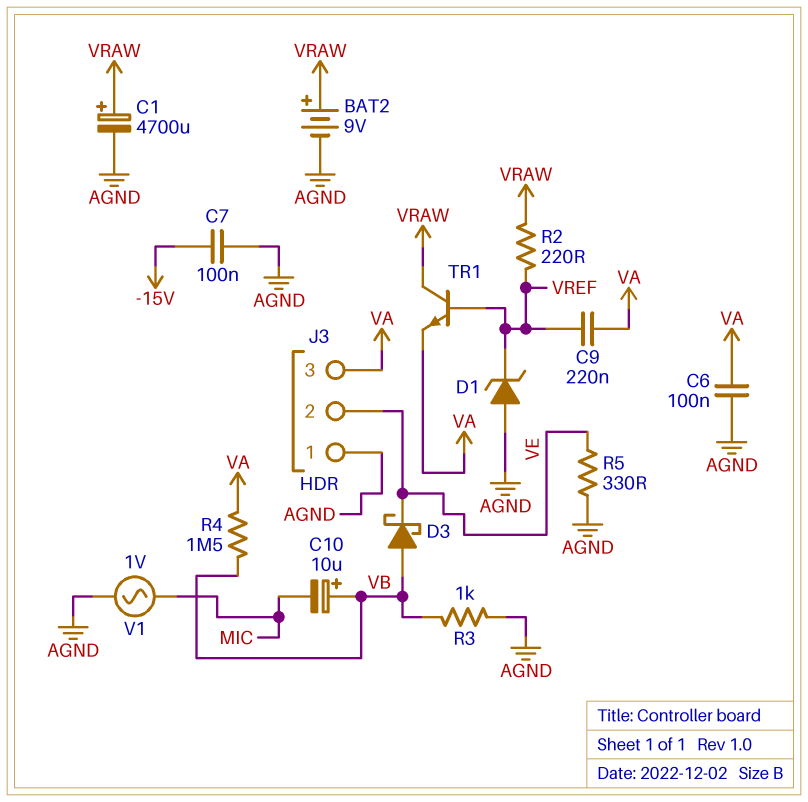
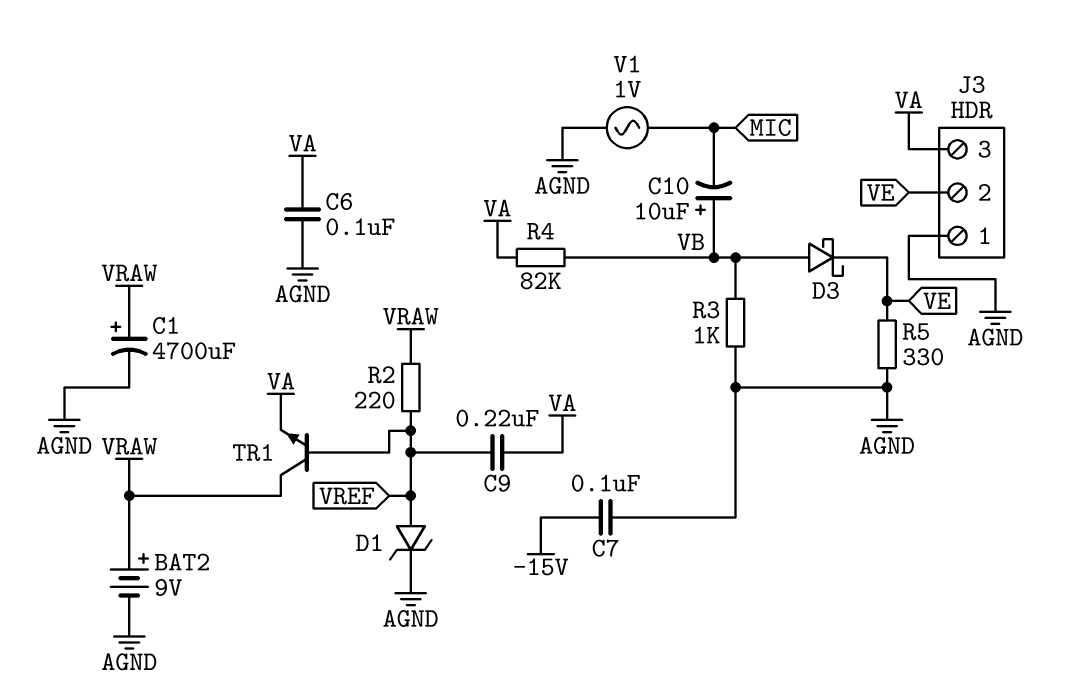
D1: zener (A AGND, K VREF) -> zener (A VREF, K AGND)
R4: 1.5M (VA, VB) -> 82k (VA, VB)

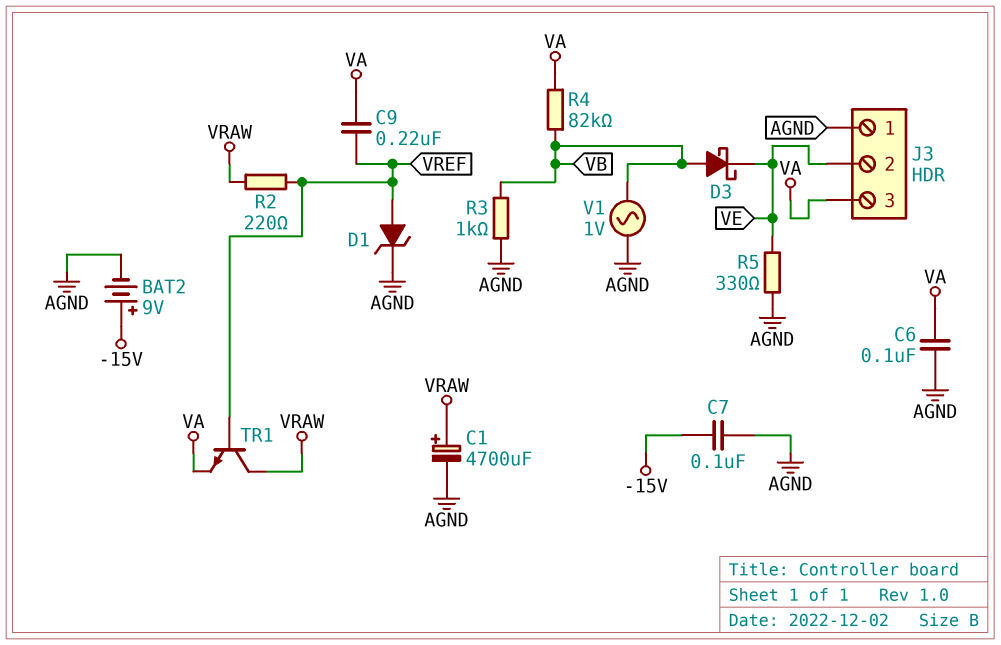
BAT2: 9V (plus VRAW, minus AGND) -> 9V (plus -15V, minus AGND)
C10: 10uF (plus VB, minus MIC) -> none
V1: AC 1V (AGND, MIC) -> AC 1V (AGND, VB)

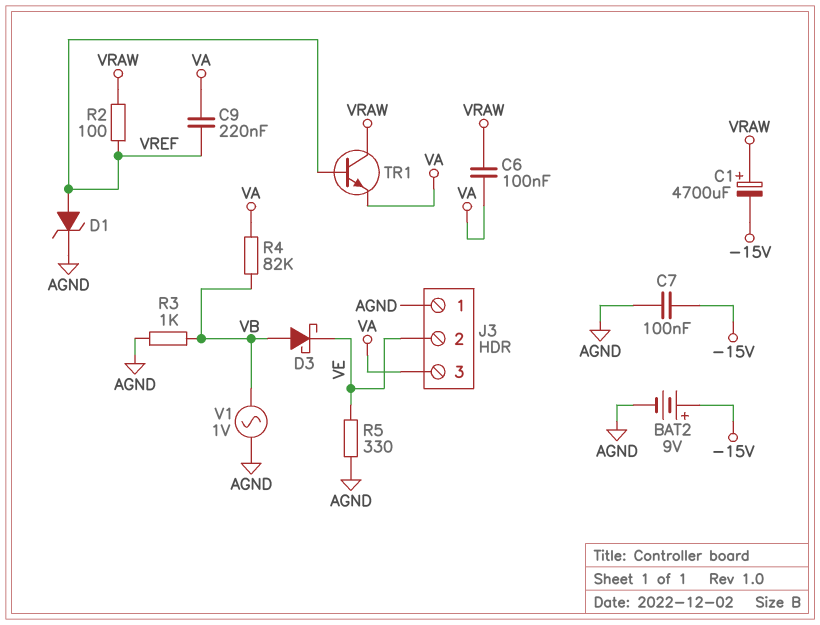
C1: 4700uF (plus VRAW, minus AGND) -> 4700uF (plus VRAW, minus -15V)
C6: 100nF (AGND, VA) -> 100nF (VA, VRAW)
R2: 220 (VRAW, VREF) -> 100 (VRAW, VREF)

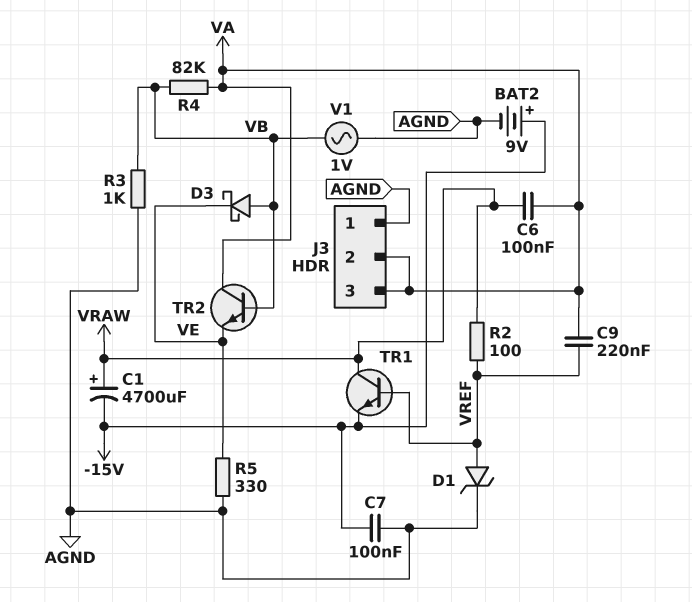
J3 pin 2: VE -> VA
TR1: NPN (B VREF, C VRAW, E VA) -> NPN (B VREF, C VRAW, E -15V)
TR2: none -> NPN (B VB, C VA, E VE)

